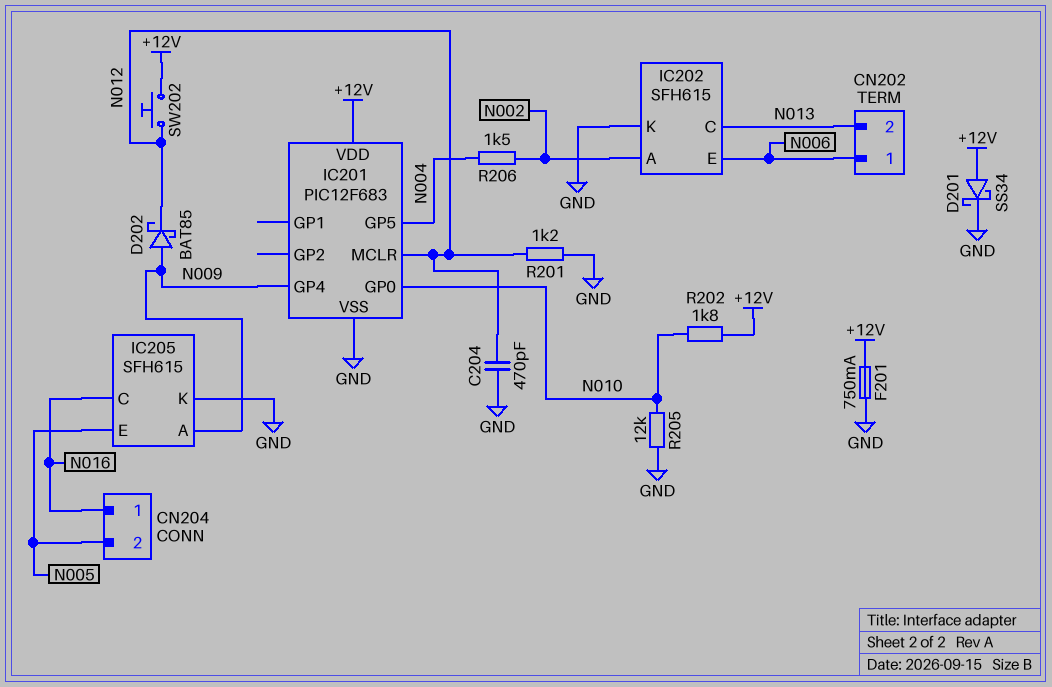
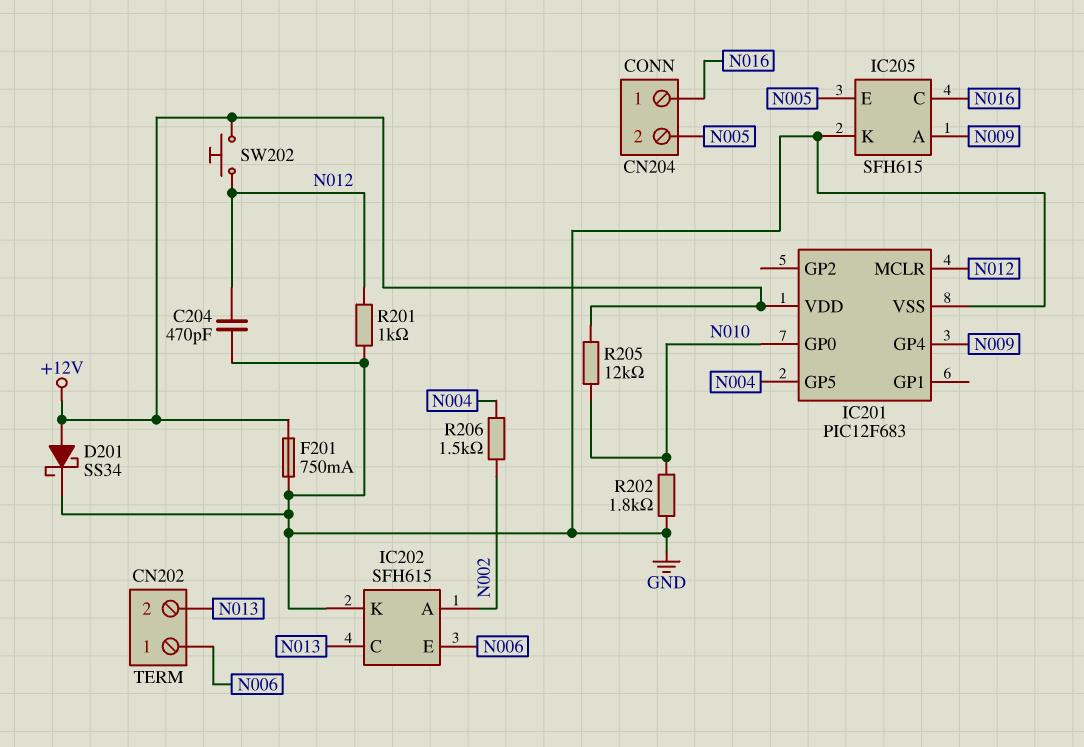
D202: schottky BAT85 (A N009, K N012) -> none
R201: 1.2k (GND, N012) -> 1k (GND, N012)
R202: 1.8k (+12V, N010) -> 1.8k (GND, N010)
R205: 12k (GND, N010) -> 12k (+12V, N010)

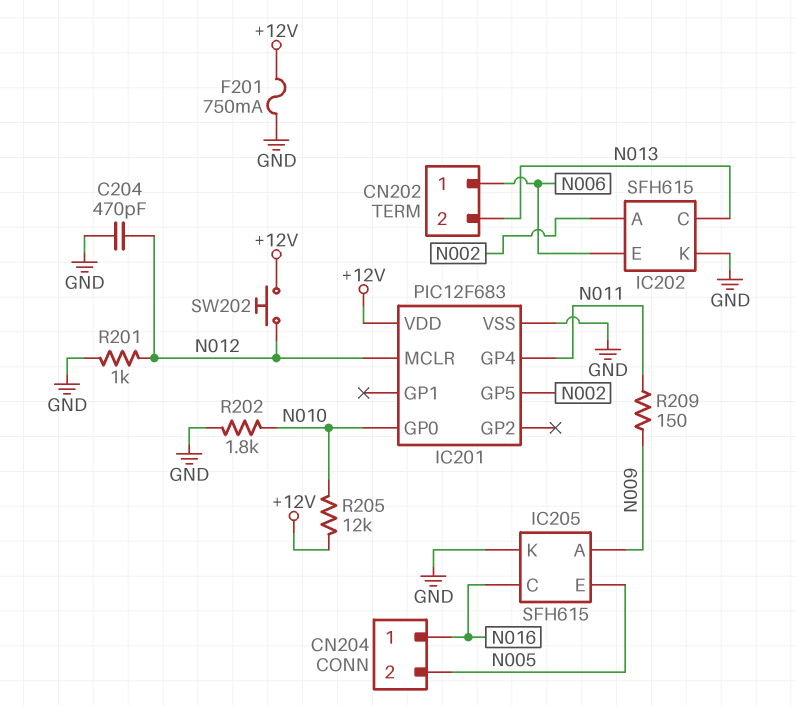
D201: schottky SS34 (A +12V, K GND) -> none
IC201 pin GP4: N009 -> N011
IC201 pin GP5: N004 -> N002
R206: 1.5k (N002, N004) -> none
R209: none -> 150 (N009, N011)

